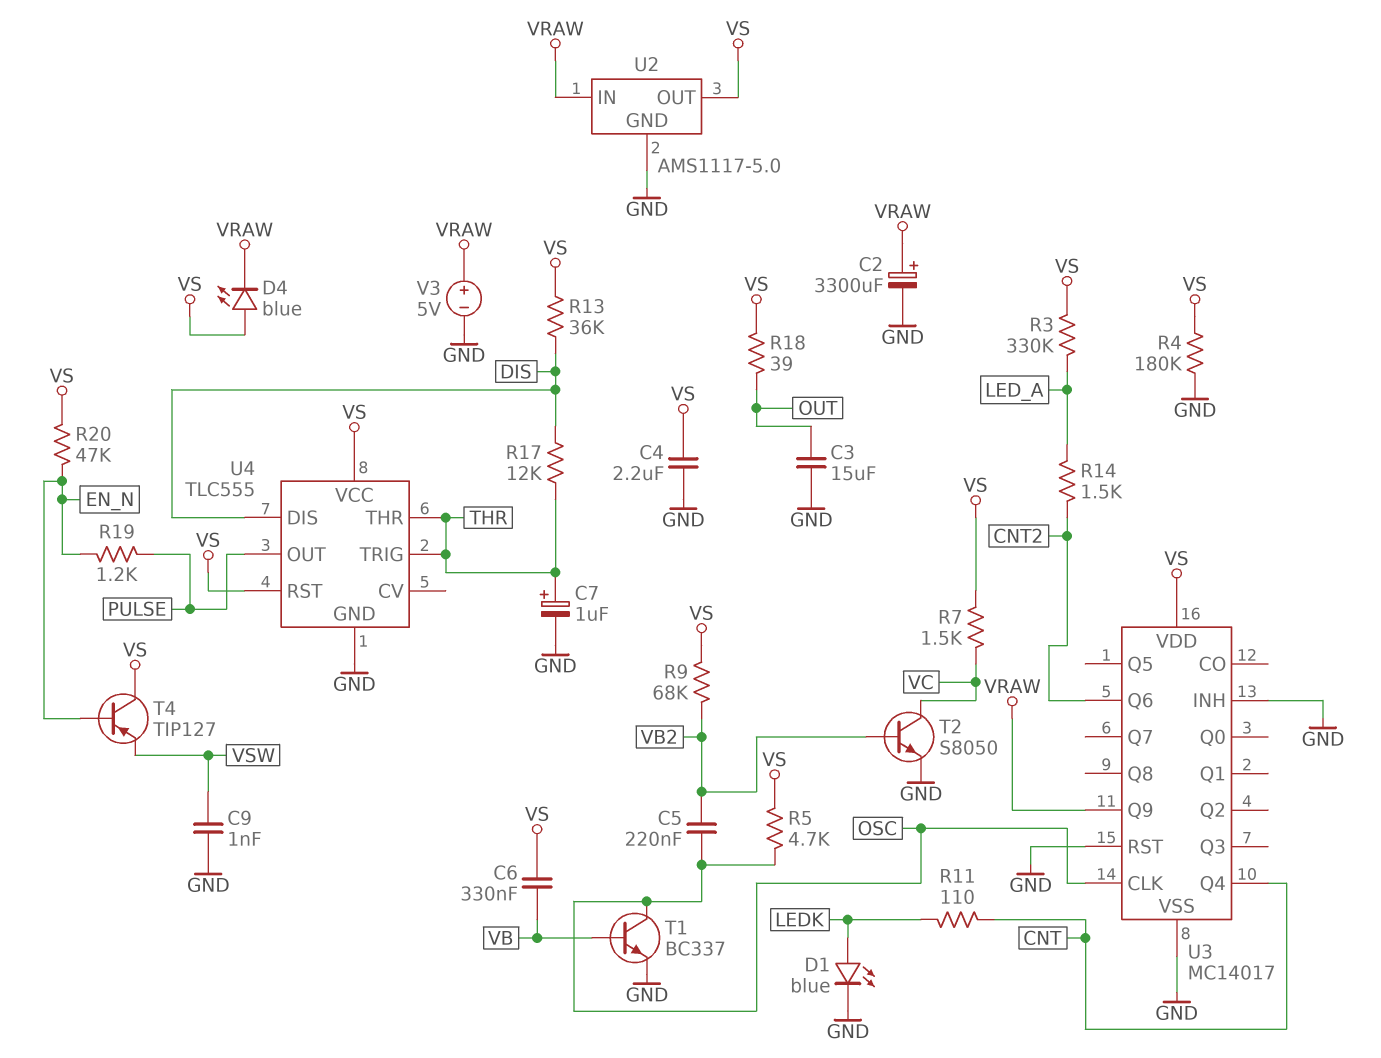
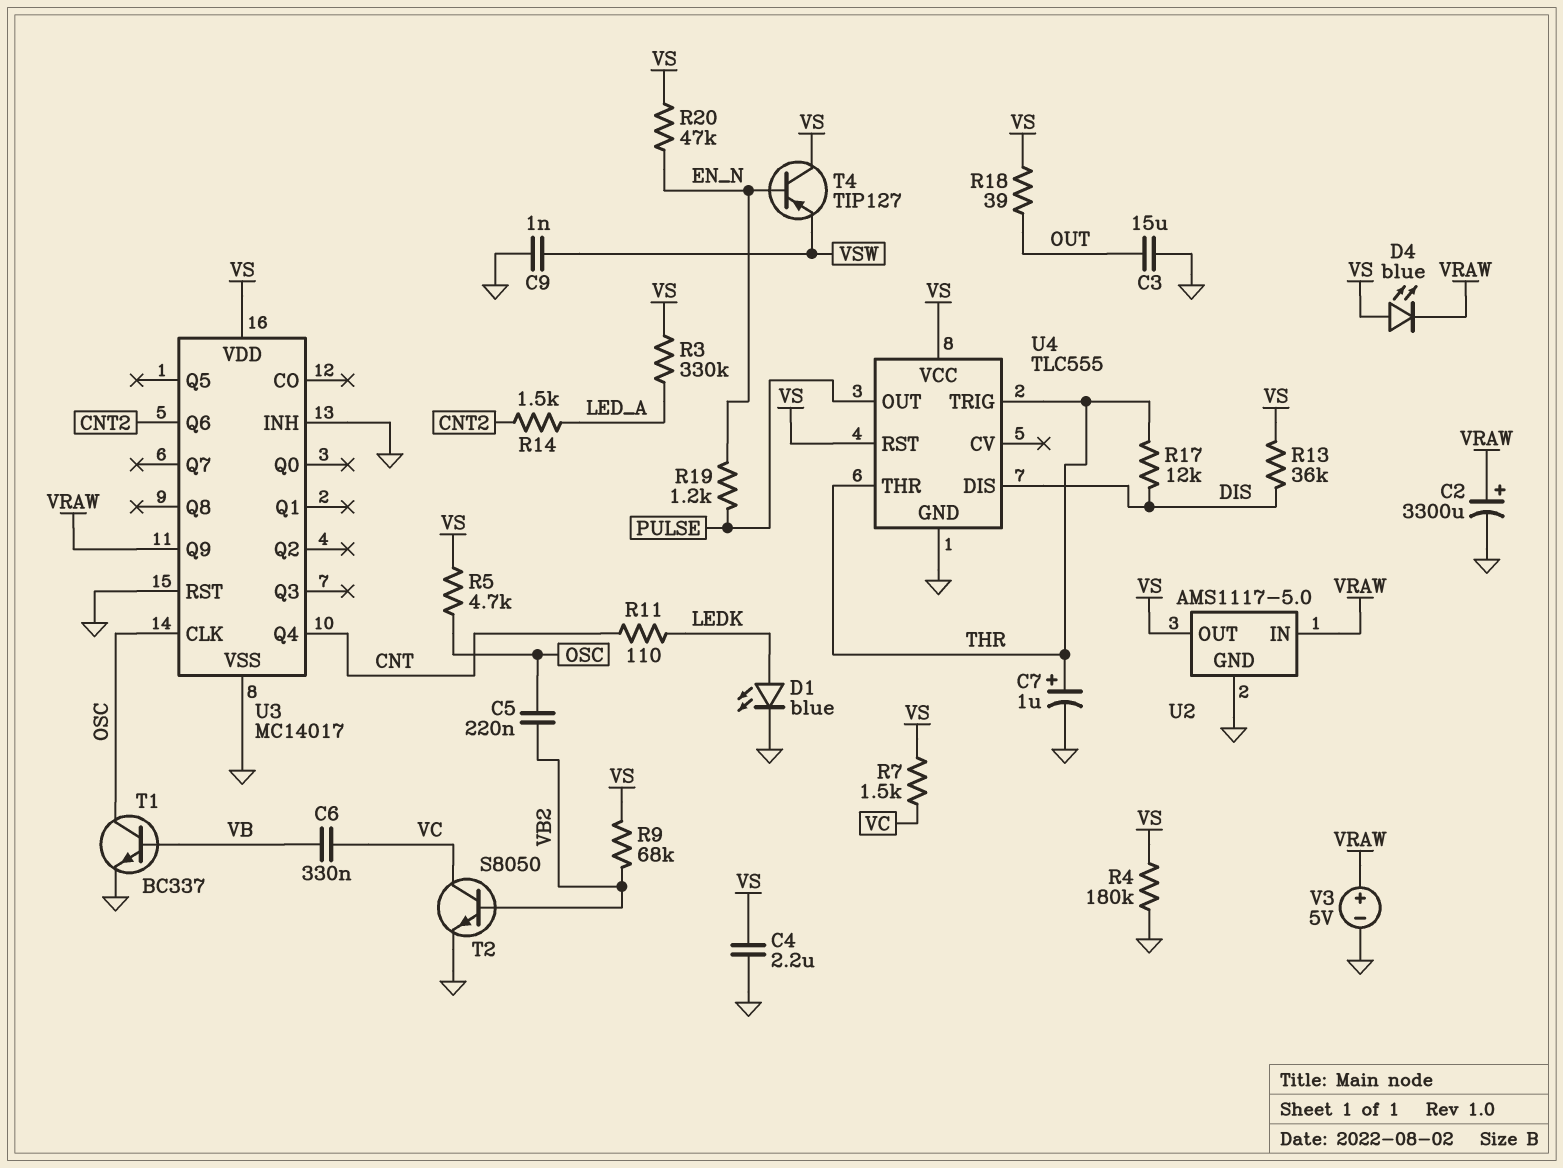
C6: 330nF (VB, VS) -> 330nF (VB, VC)

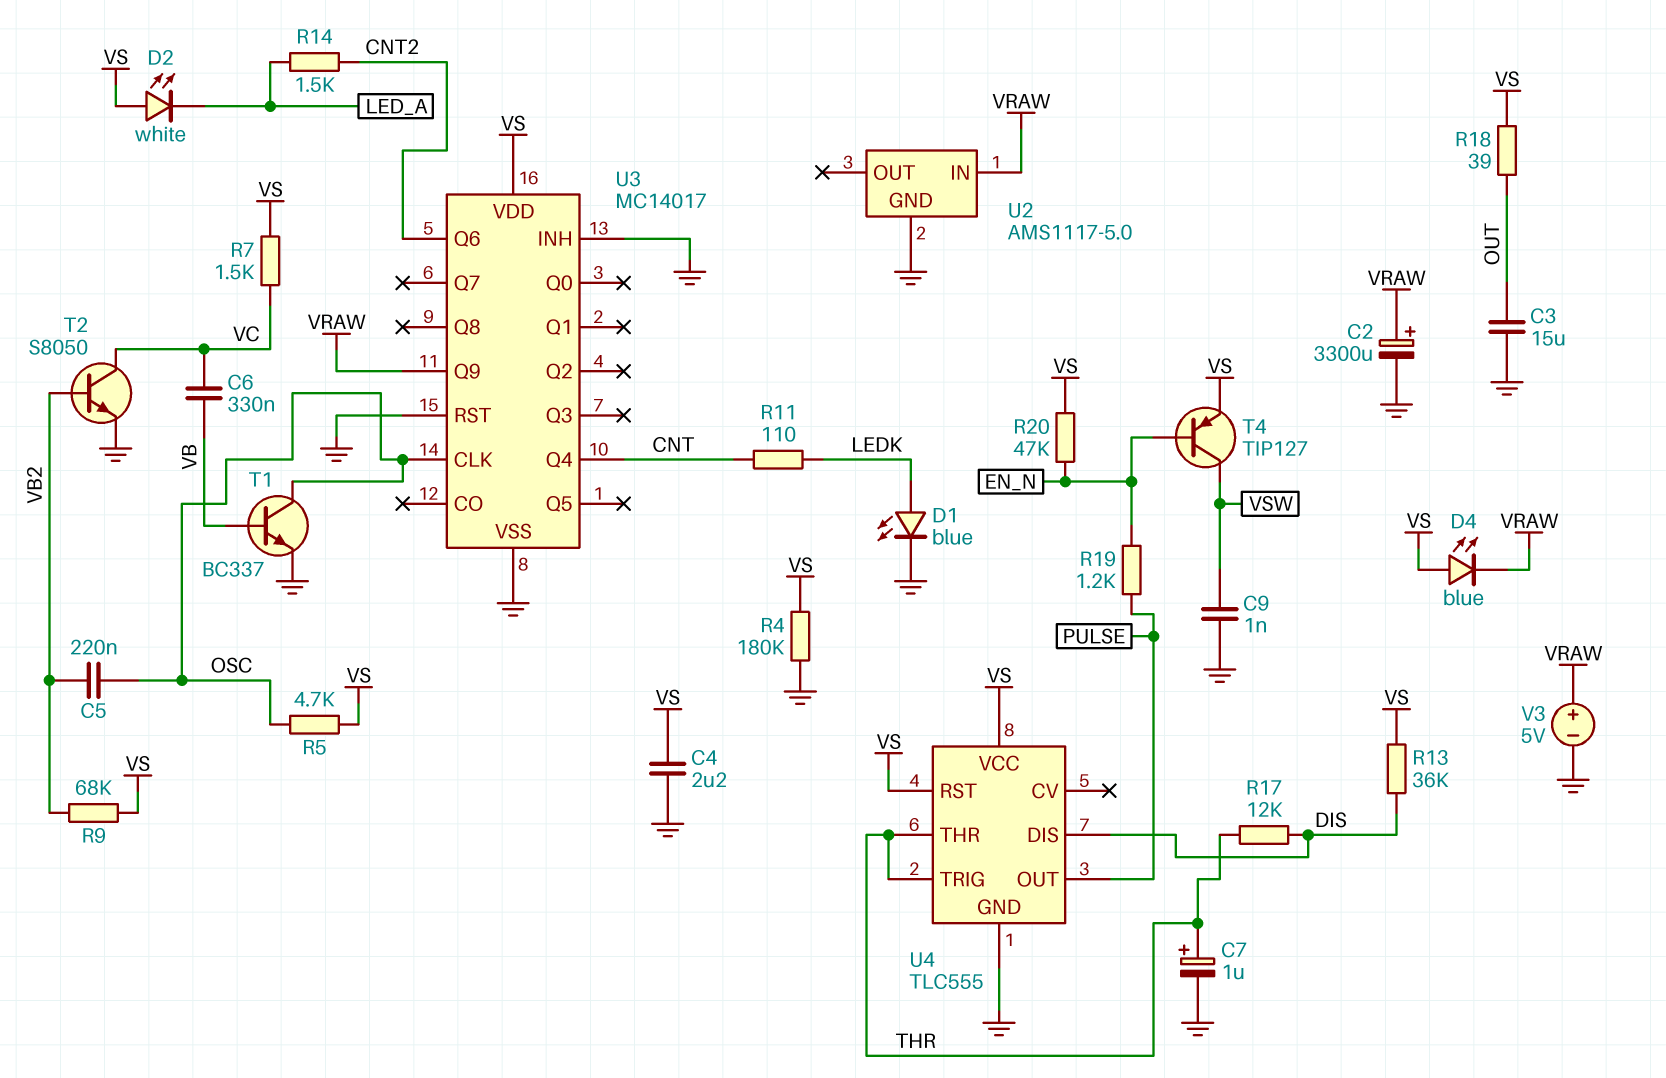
D2: none -> LED white (A VS, K LED_A)
R3: 330k (LED_A, VS) -> none
T4: PNP TIP127 (B EN_N, C VS, E VSW) -> PNP TIP127 (B EN_N, C VSW, E VS)
U2 pin OUT: VS -> none

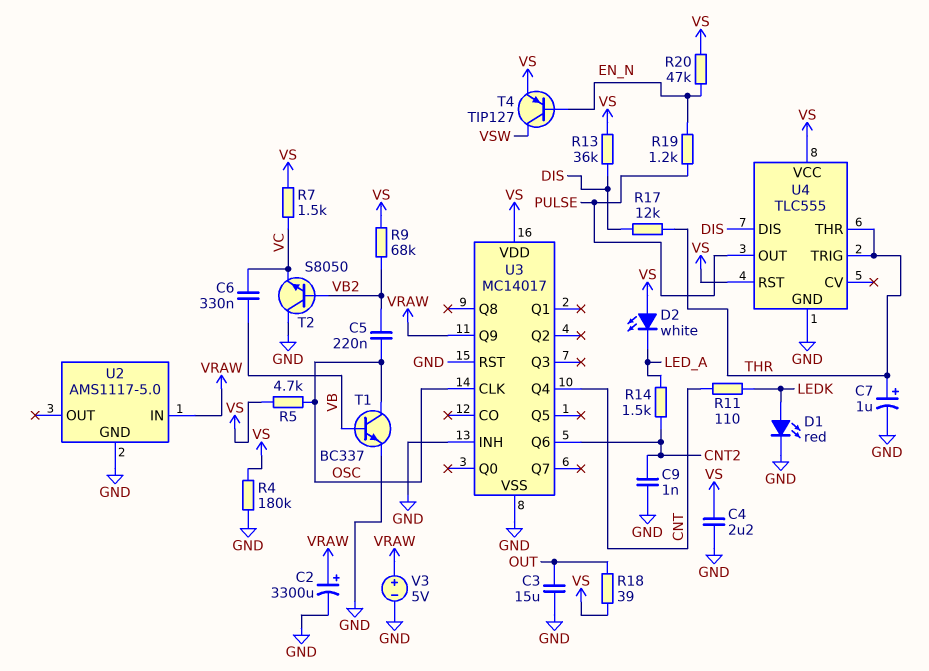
C9: 1nF (GND, VSW) -> 1nF (CNT2, GND)
D1: LED blue (A LEDK, K GND) -> LED red (A LEDK, K GND)
D4: LED blue (A VS, K VRAW) -> none
T2: NPN S8050 (B VB2, C VC, E GND) -> NPN S8050 (B VB2, C GND, E VC)

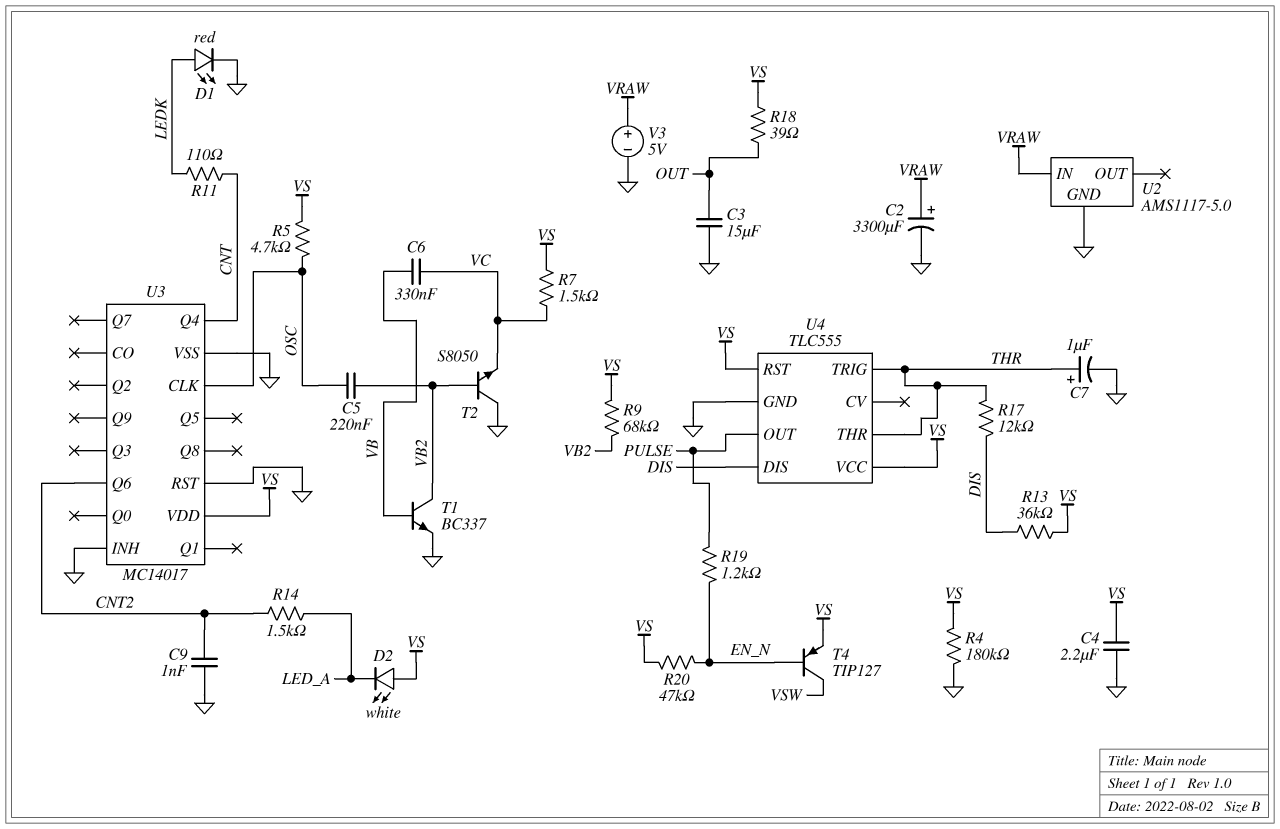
T1: NPN BC337 (B VB, C OSC, E GND) -> NPN BC337 (B VB, C VB2, E GND)
U3 pin Q9: VRAW -> none

